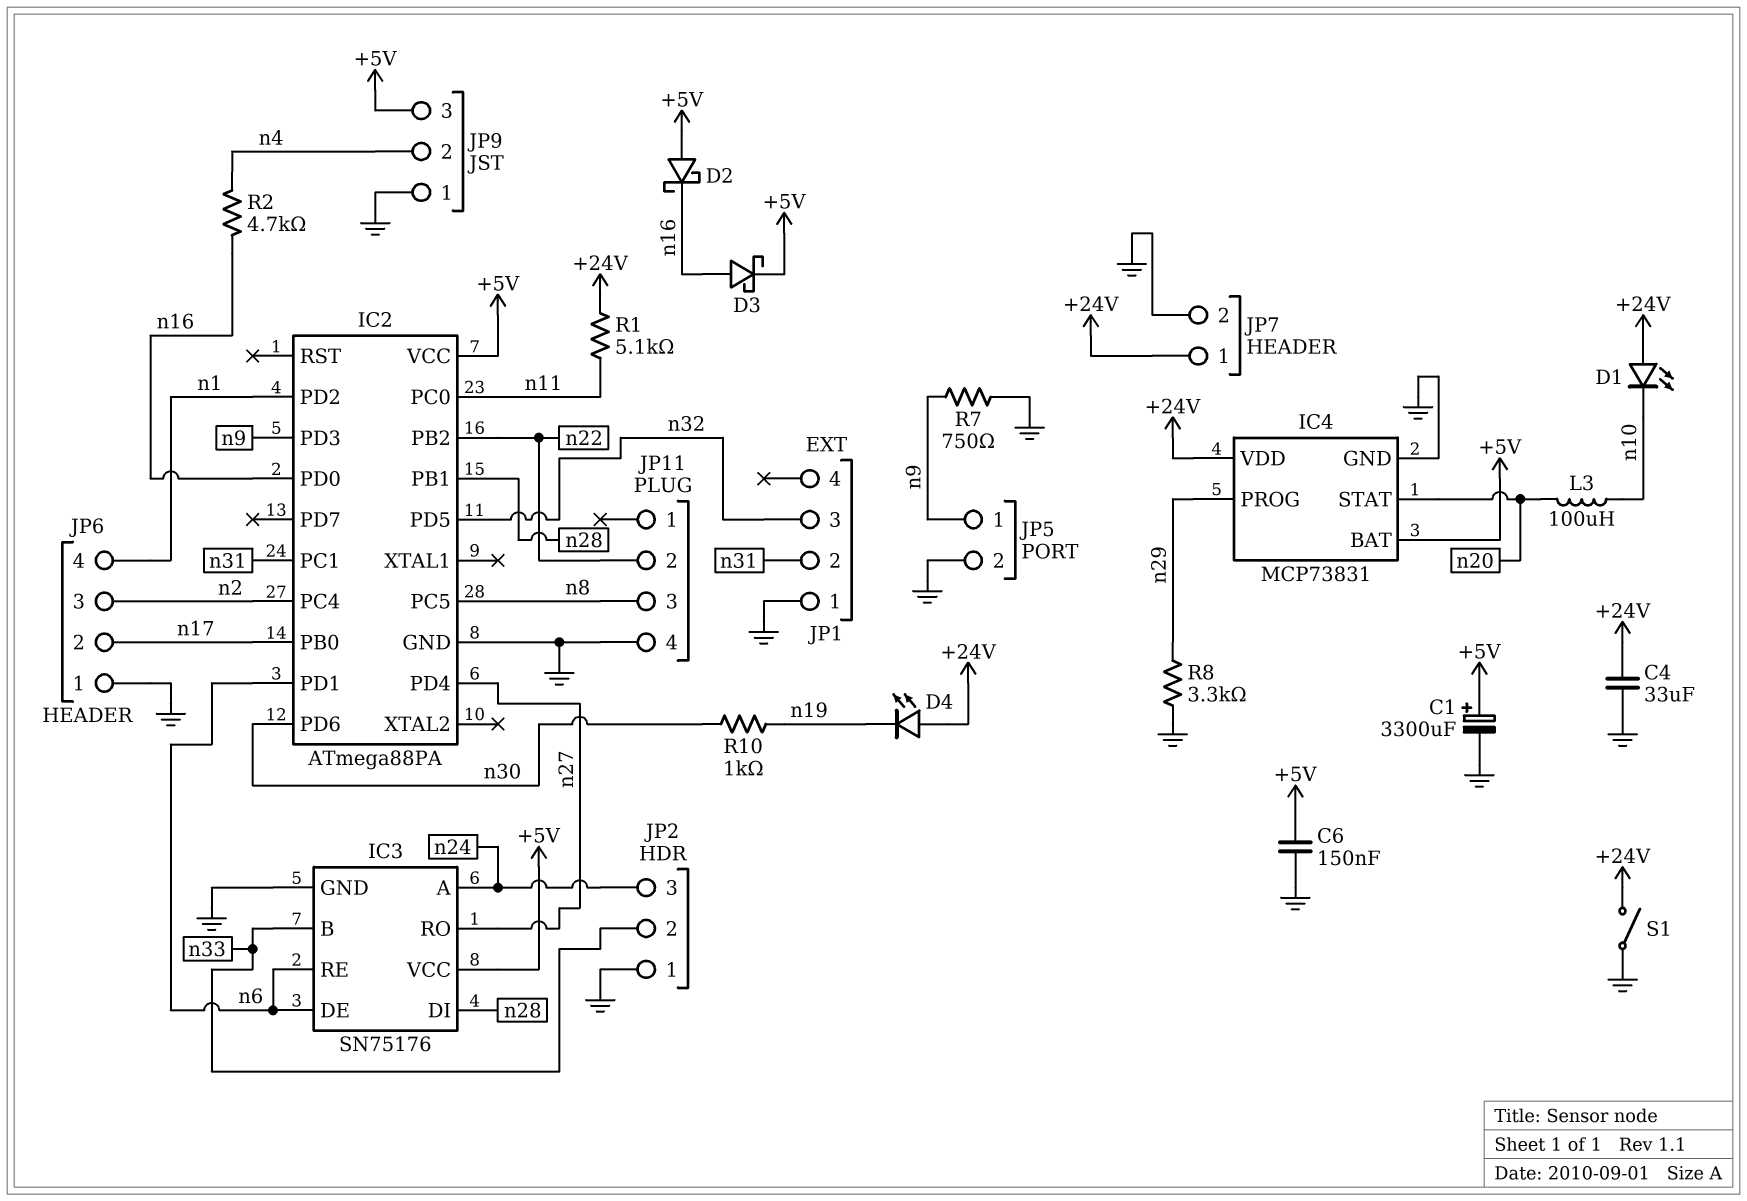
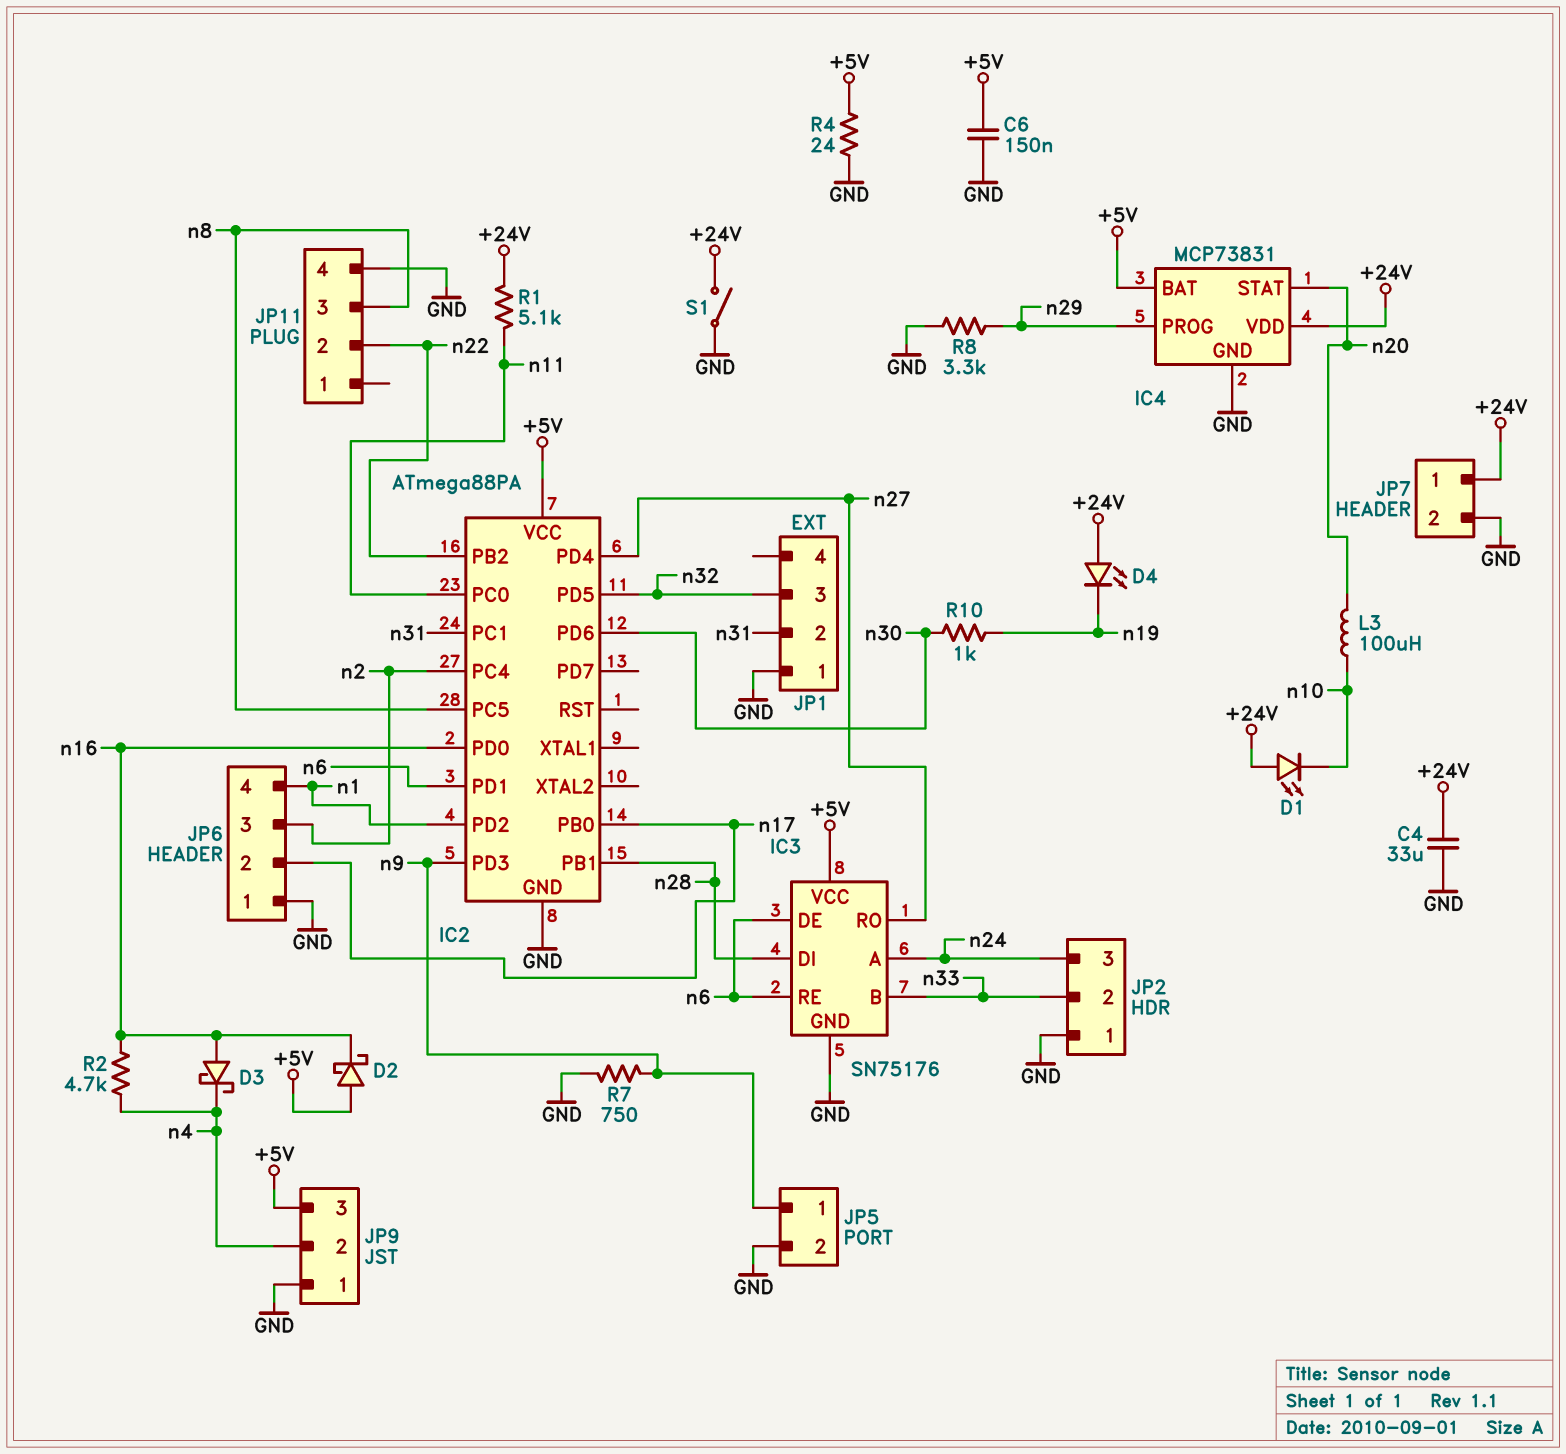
C1: 3300uF (plus +5V, minus GND) -> none
D3: schottky (A n16, K +5V) -> schottky (A n16, K n4)
R4: none -> 24 (+5V, GND)

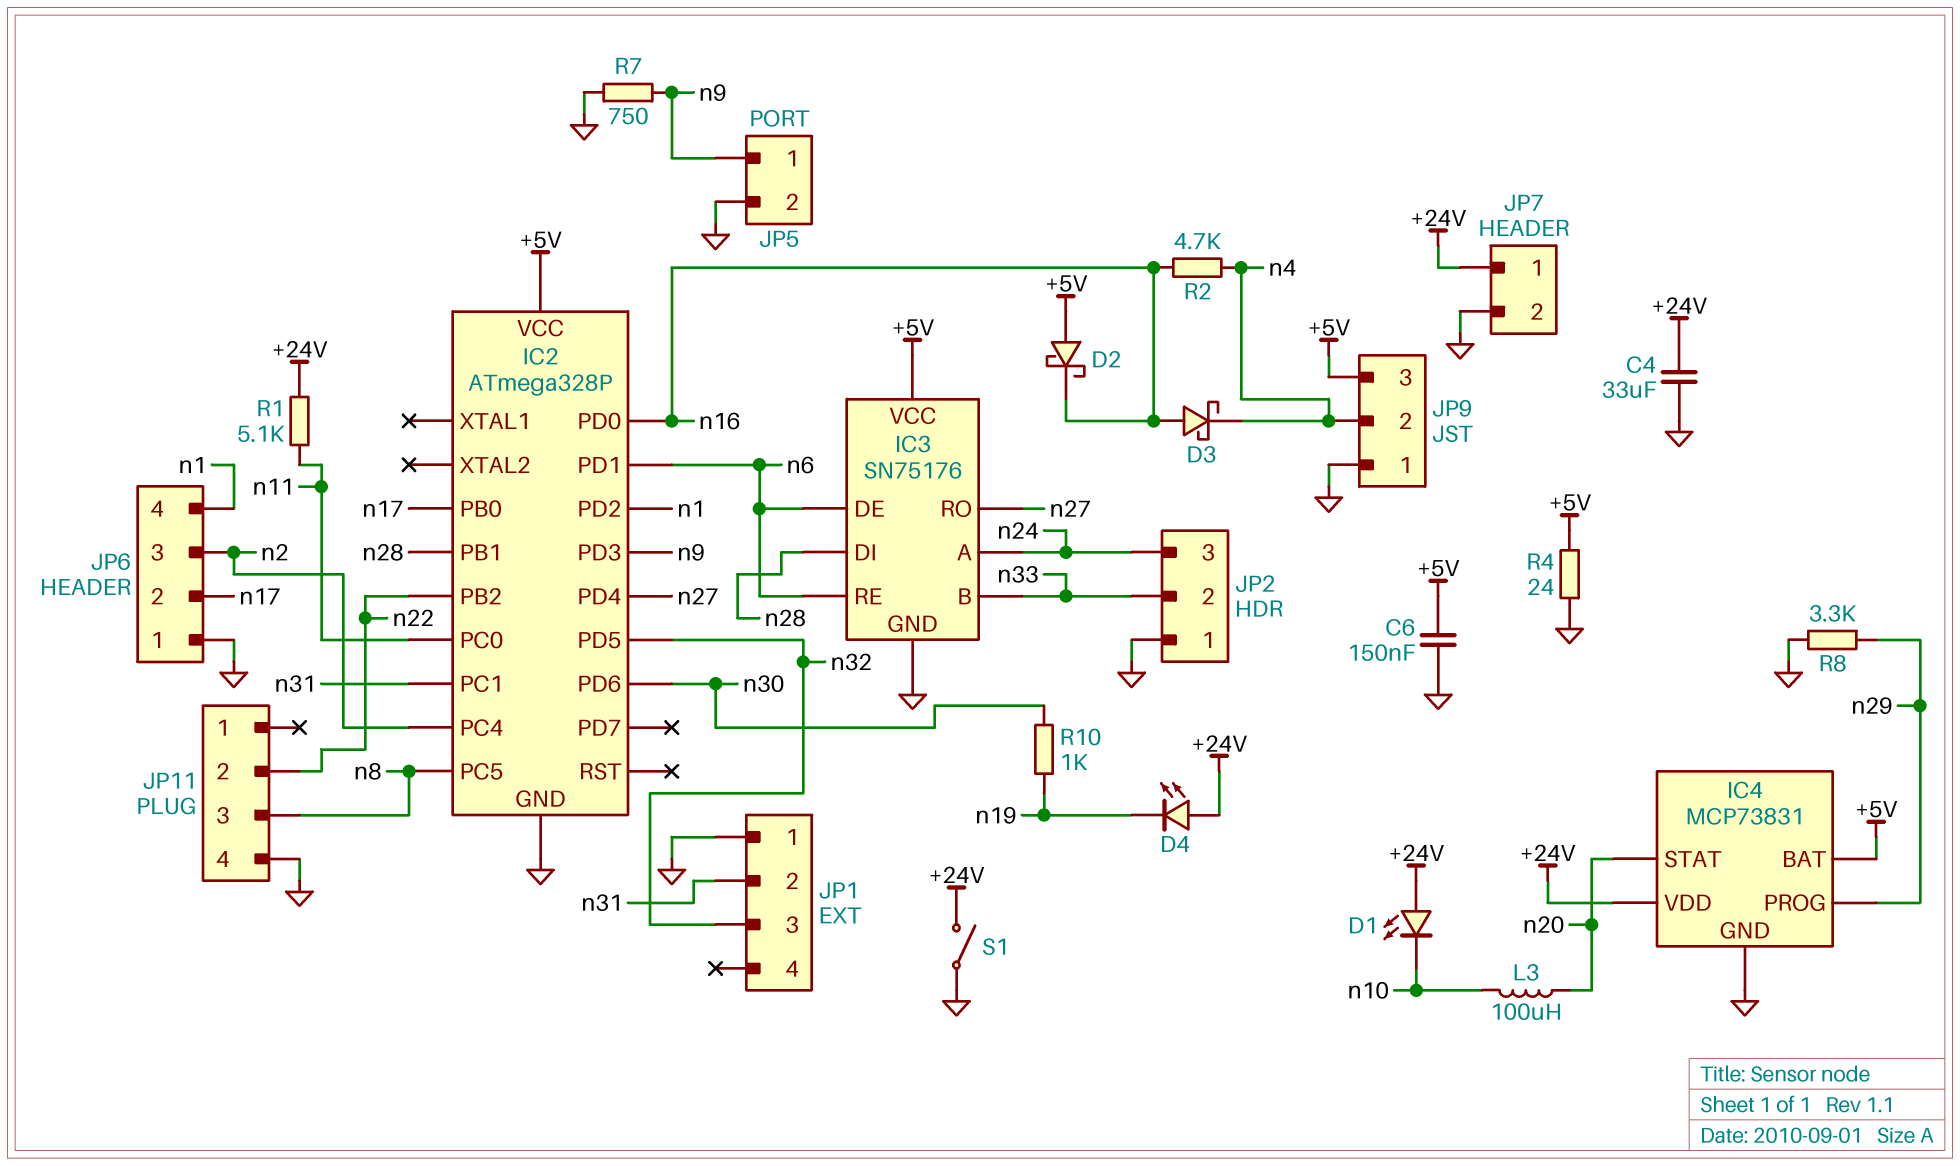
IC2: ATmega88PA -> ATmega328P

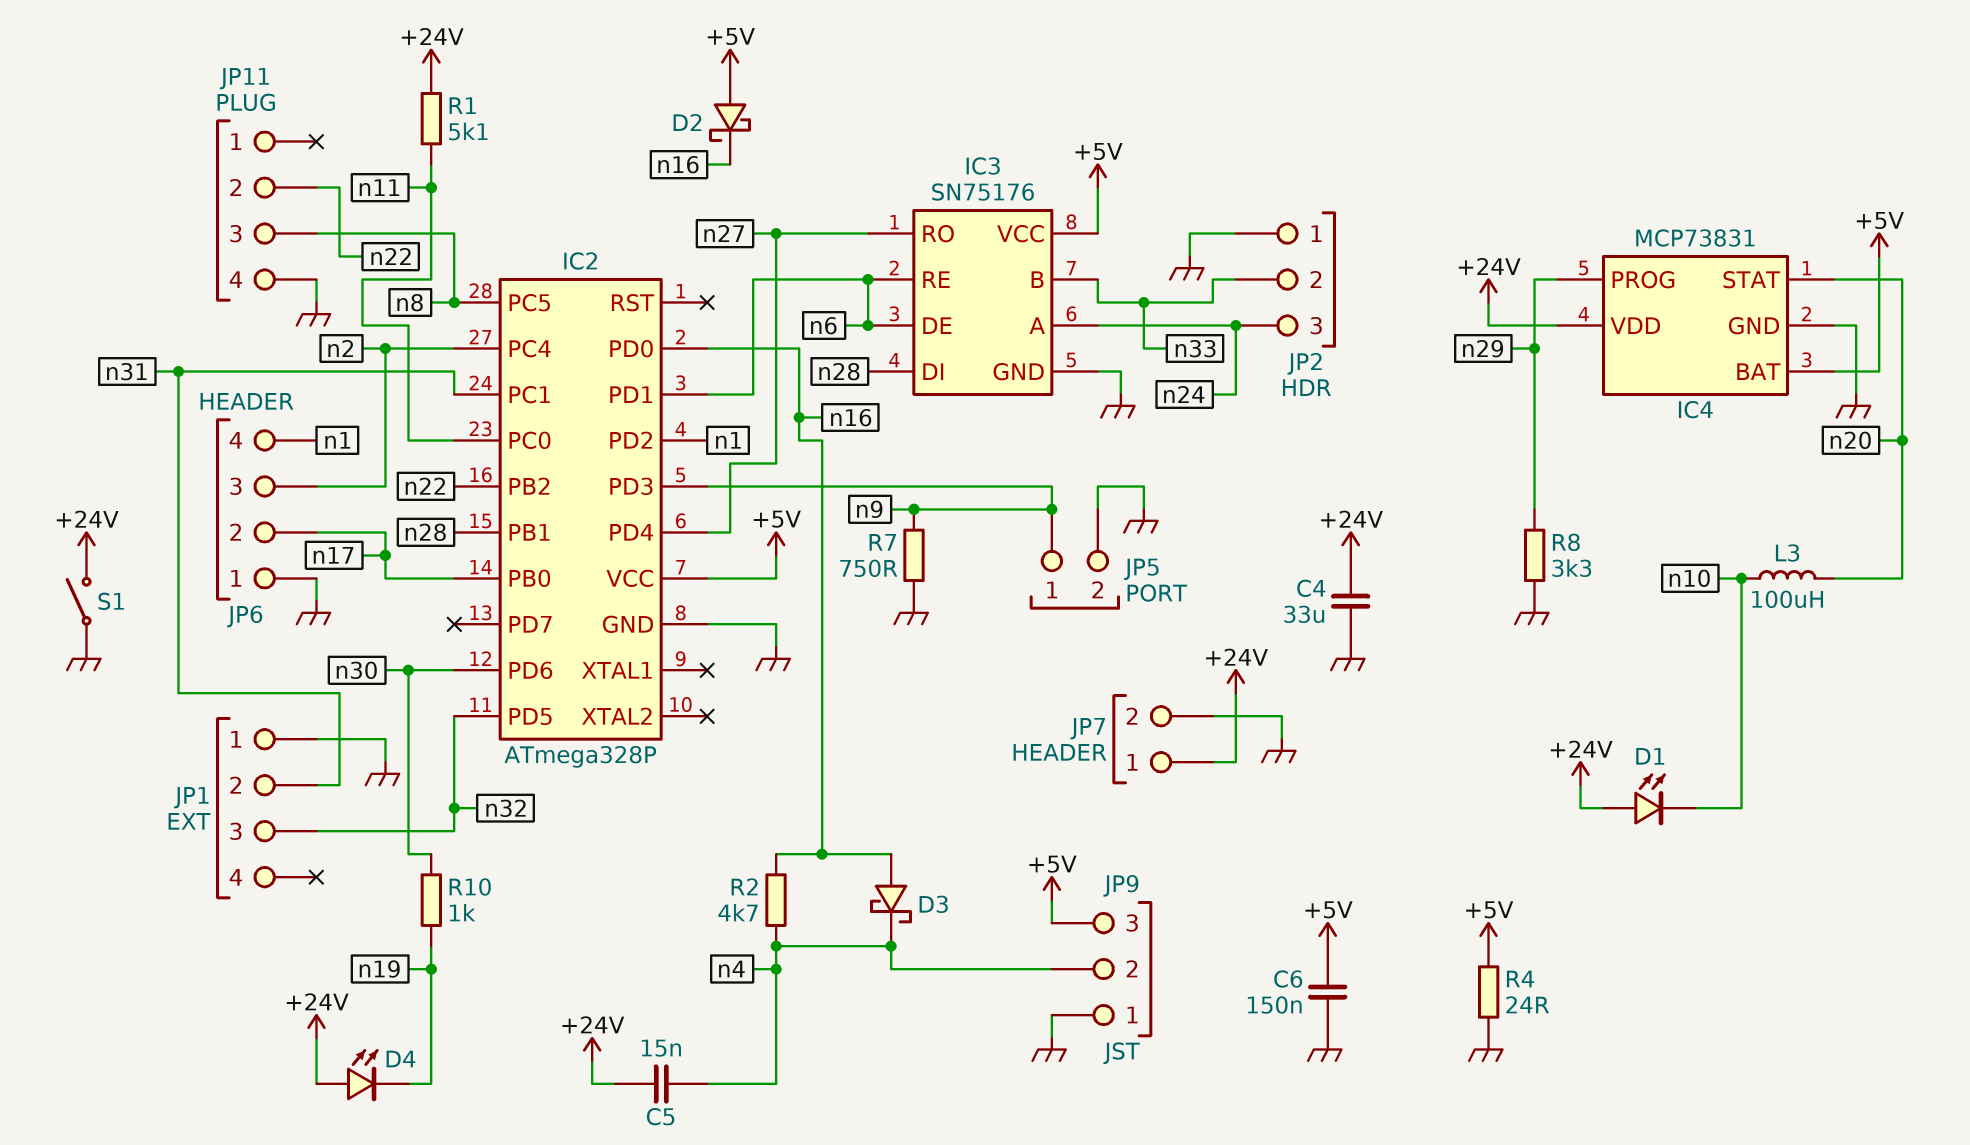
C5: none -> 15nF (+24V, n4)

